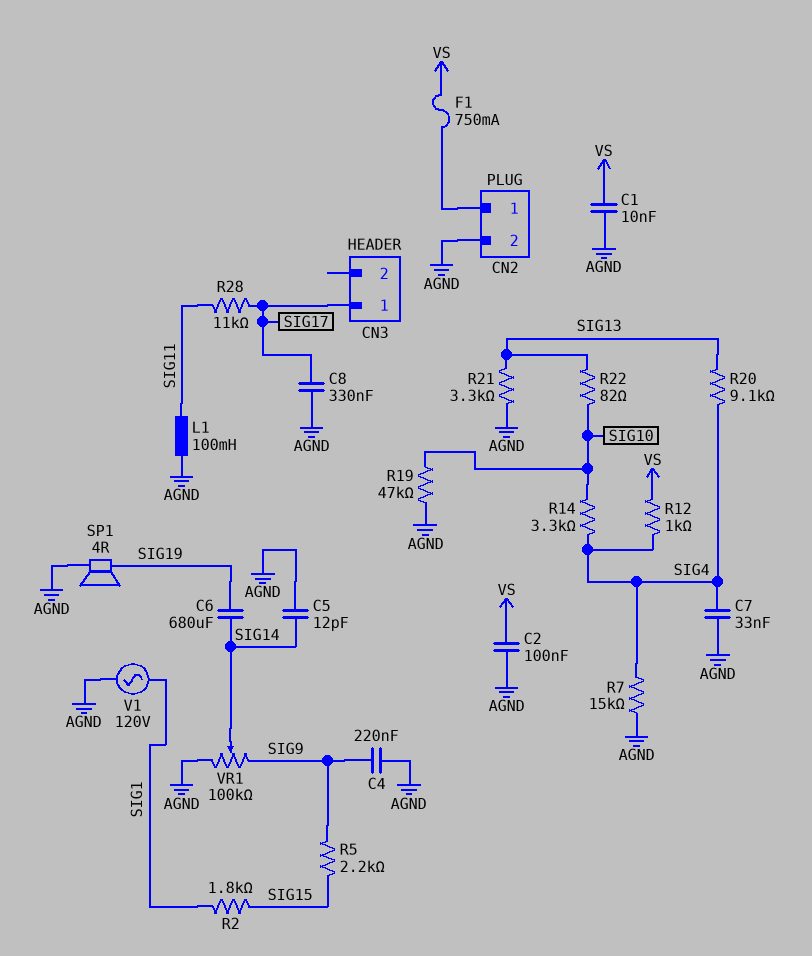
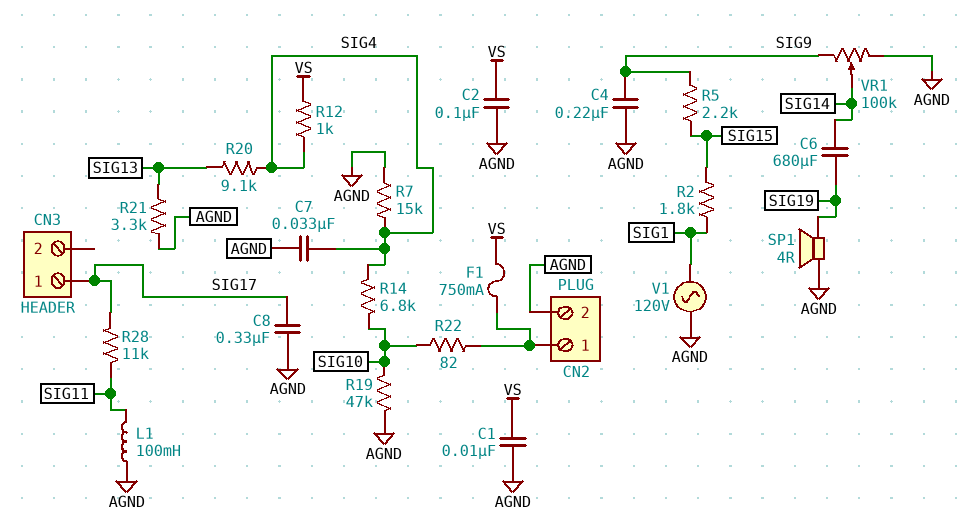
C5: 12pF (AGND, SIG14) -> none
R14: 3.3k (SIG4, SIG10) -> 6.8k (SIG4, SIG10)
R22: 82 (SIG10, SIG13) -> 82 (CN2/1, SIG10)

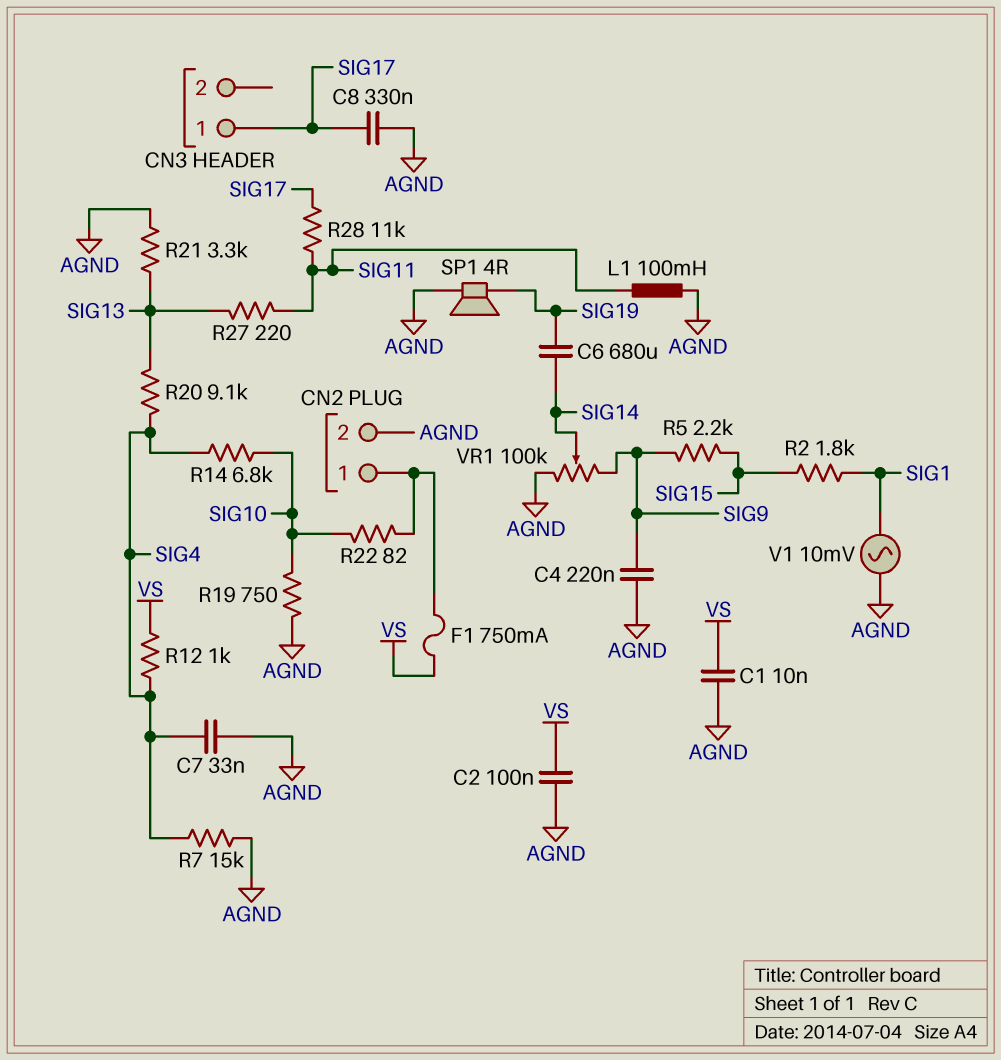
R19: 47k (AGND, SIG10) -> 750 (AGND, SIG10)
R27: none -> 220 (SIG11, SIG13)
V1: AC 120V (AGND, SIG1) -> AC 10mV (AGND, SIG1)

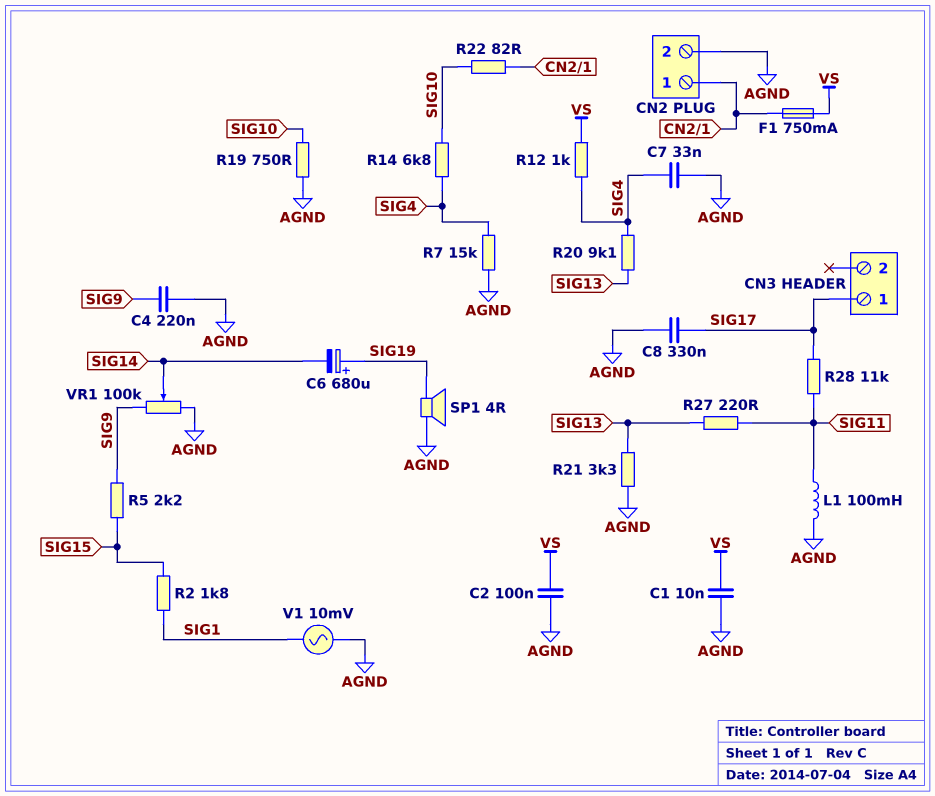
C6: 680uF (SIG14, SIG19) -> 680uF (plus SIG19, minus SIG14)

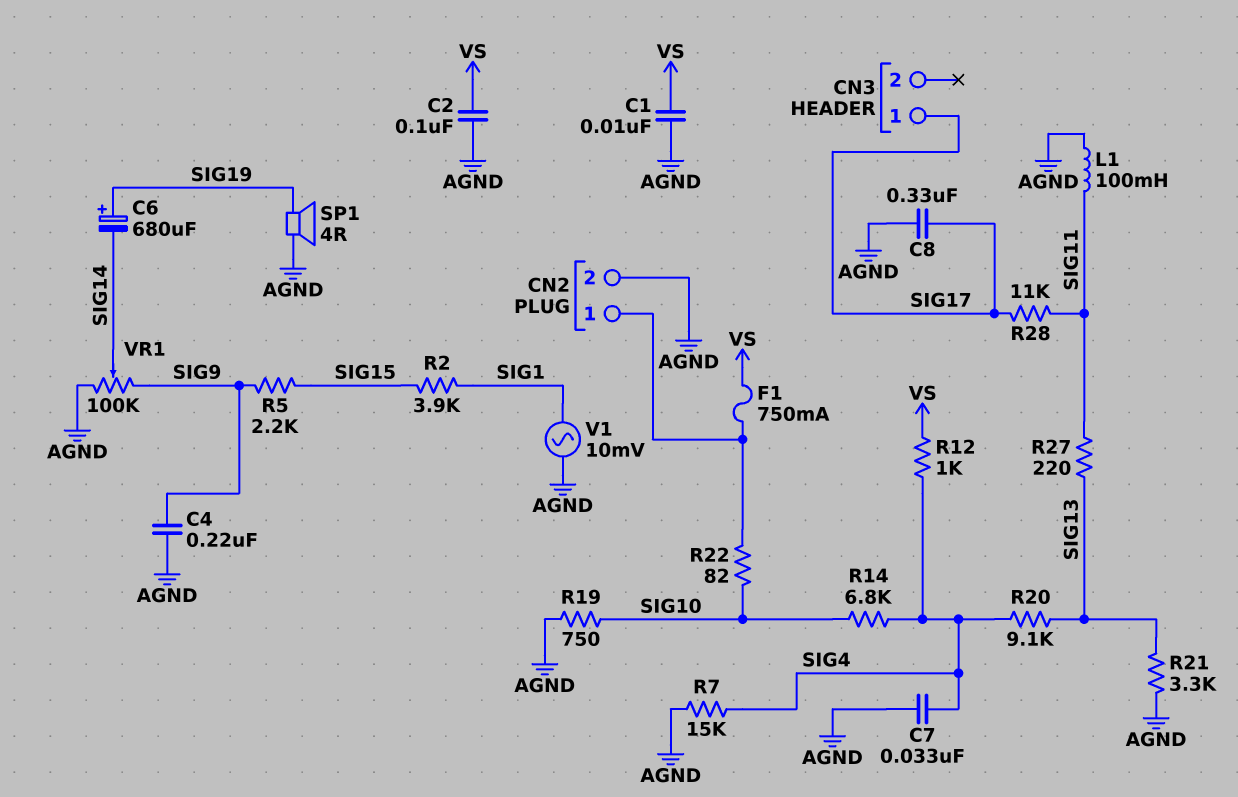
R2: 1.8k (SIG1, SIG15) -> 3.9k (SIG1, SIG15)

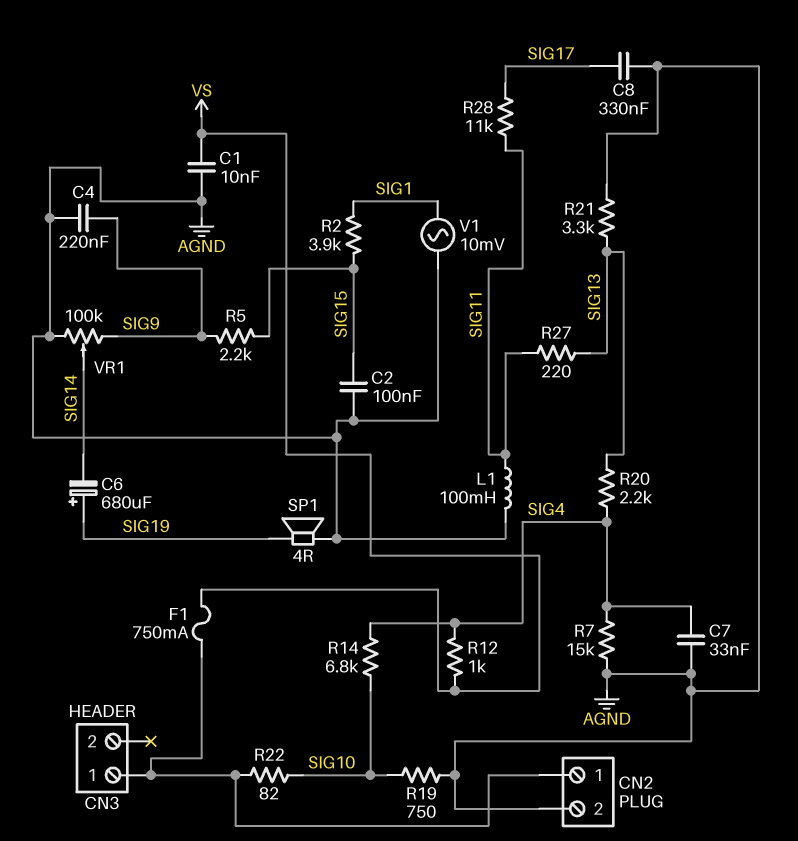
C2: 100nF (AGND, VS) -> 100nF (AGND, SIG15)
CN3 pin 1: SIG17 -> CN2/1
R20: 9.1k (SIG4, SIG13) -> 2.2k (SIG4, SIG13)

